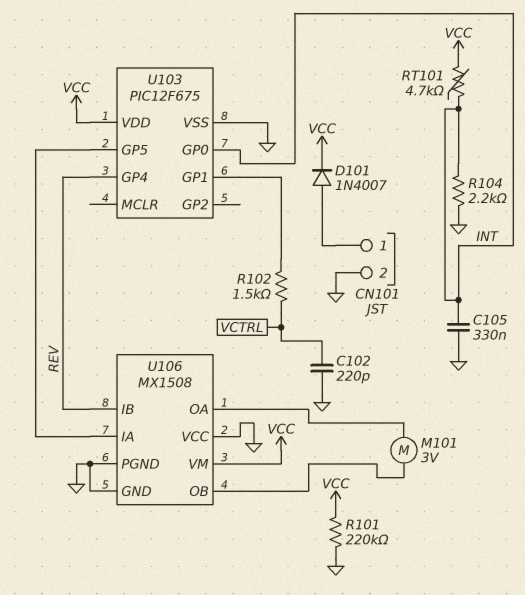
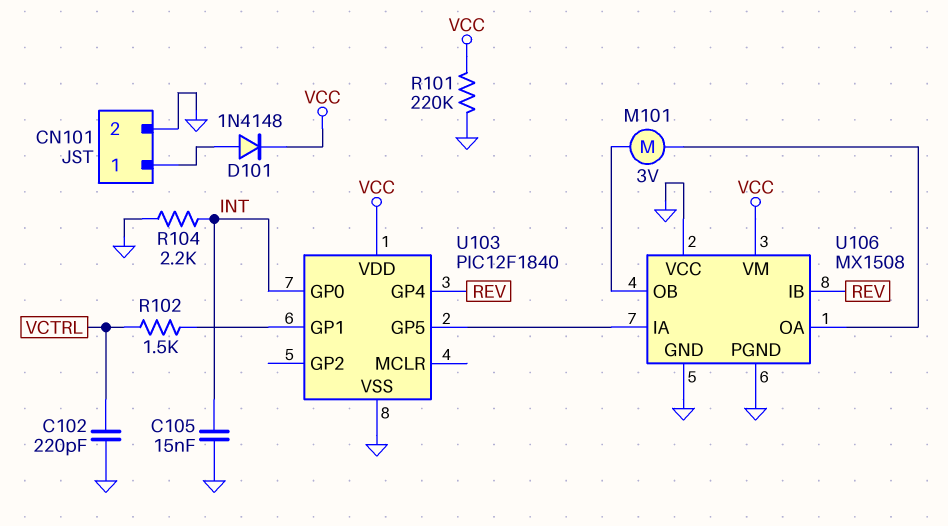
C105: 330nF (GND, INT) -> 15nF (GND, INT)
D101: diode 1N4007 (A CN101/1, K VCC) -> diode 1N4148 (A CN101/1, K VCC)
RT101: 4.7k (INT, VCC) -> none
U103: PIC12F675 -> PIC12F1840

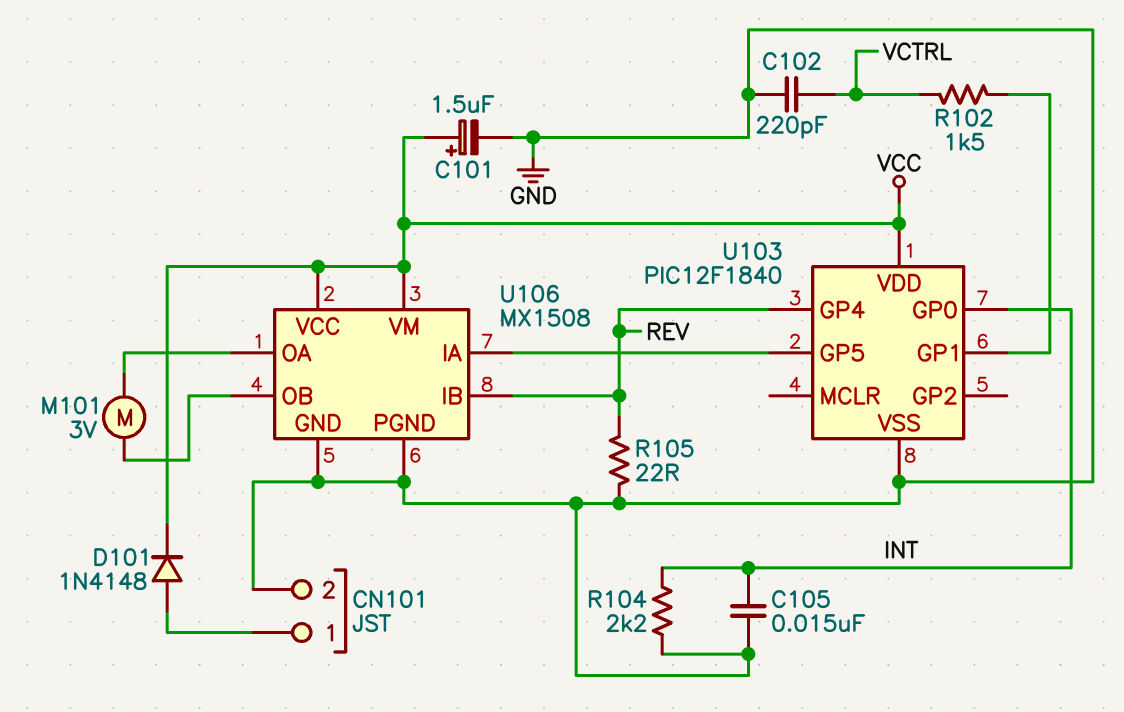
C101: none -> 1.5uF (plus VCC, minus GND)
R101: 220k (GND, VCC) -> none
R105: none -> 22 (GND, REV)
U106 pin VCC: GND -> VCC

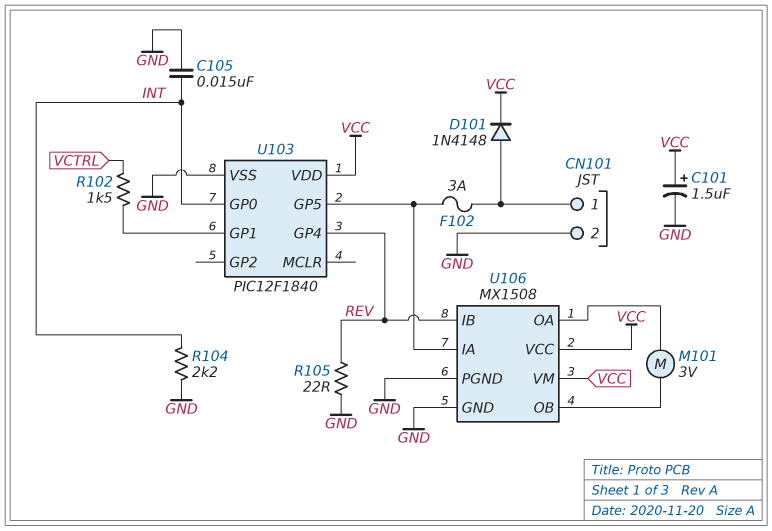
C102: 220pF (GND, VCTRL) -> none
F102: none -> 3A (CN101/1, U103/GP5)

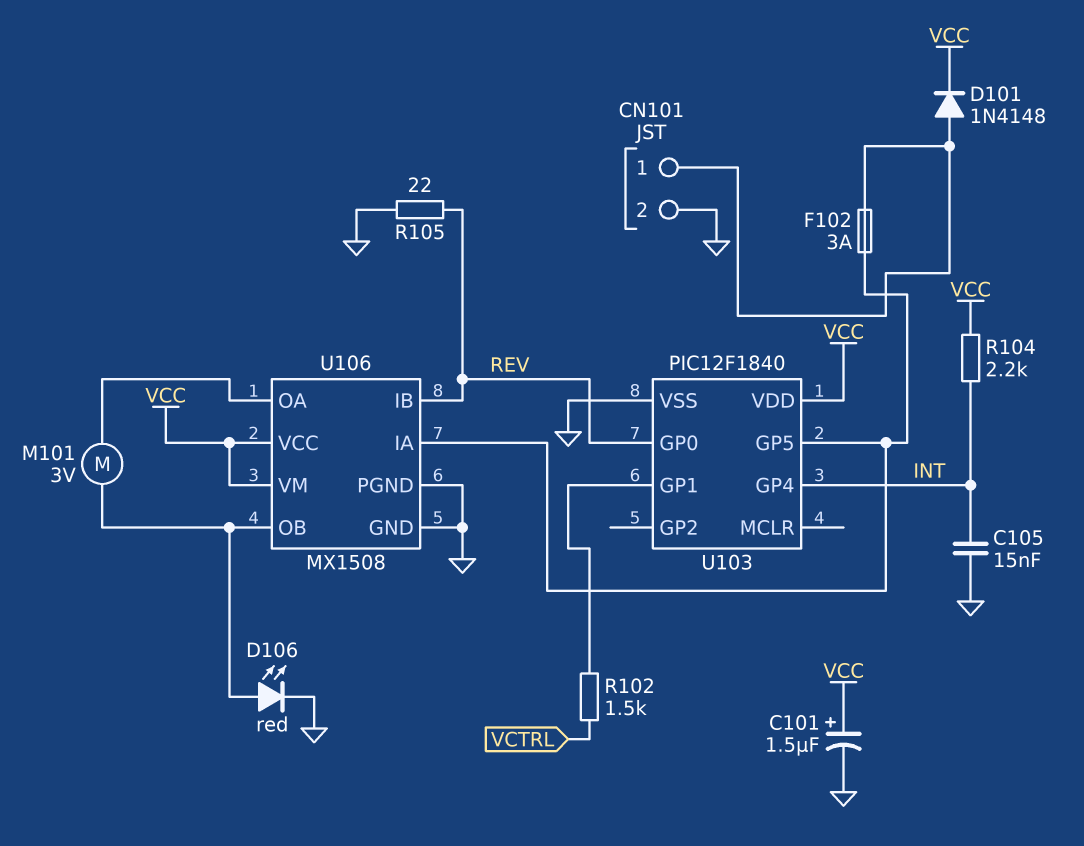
D106: none -> LED red (A U106/OB, K GND)
R104: 2.2k (GND, INT) -> 2.2k (INT, VCC)
U103 pin GP0: INT -> REV
U103 pin GP4: REV -> INT

